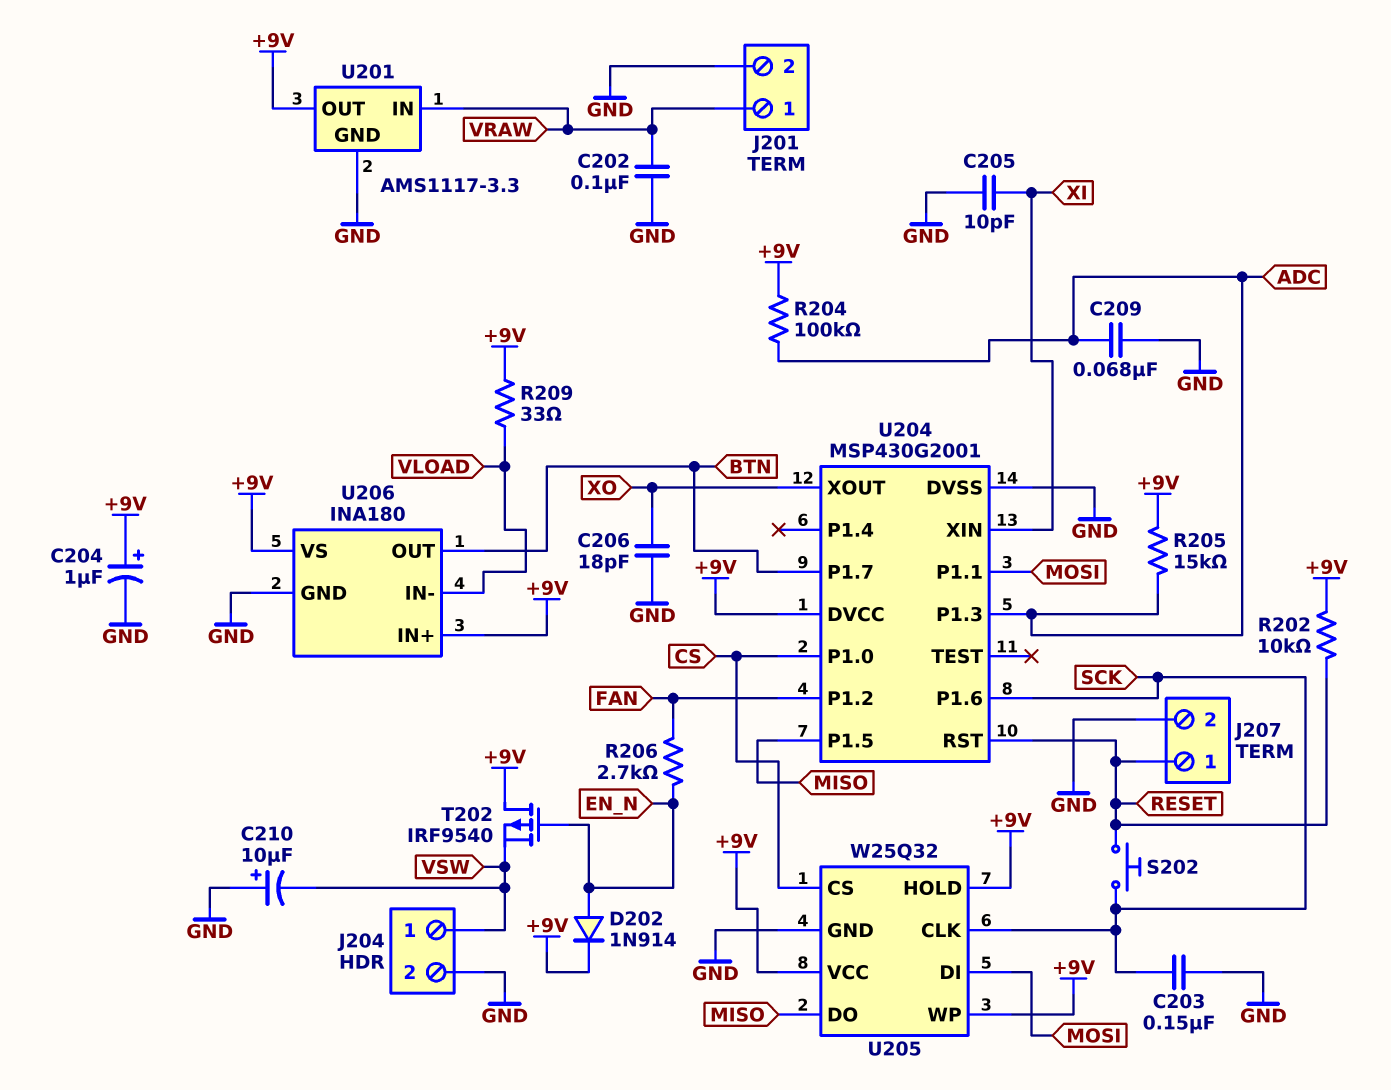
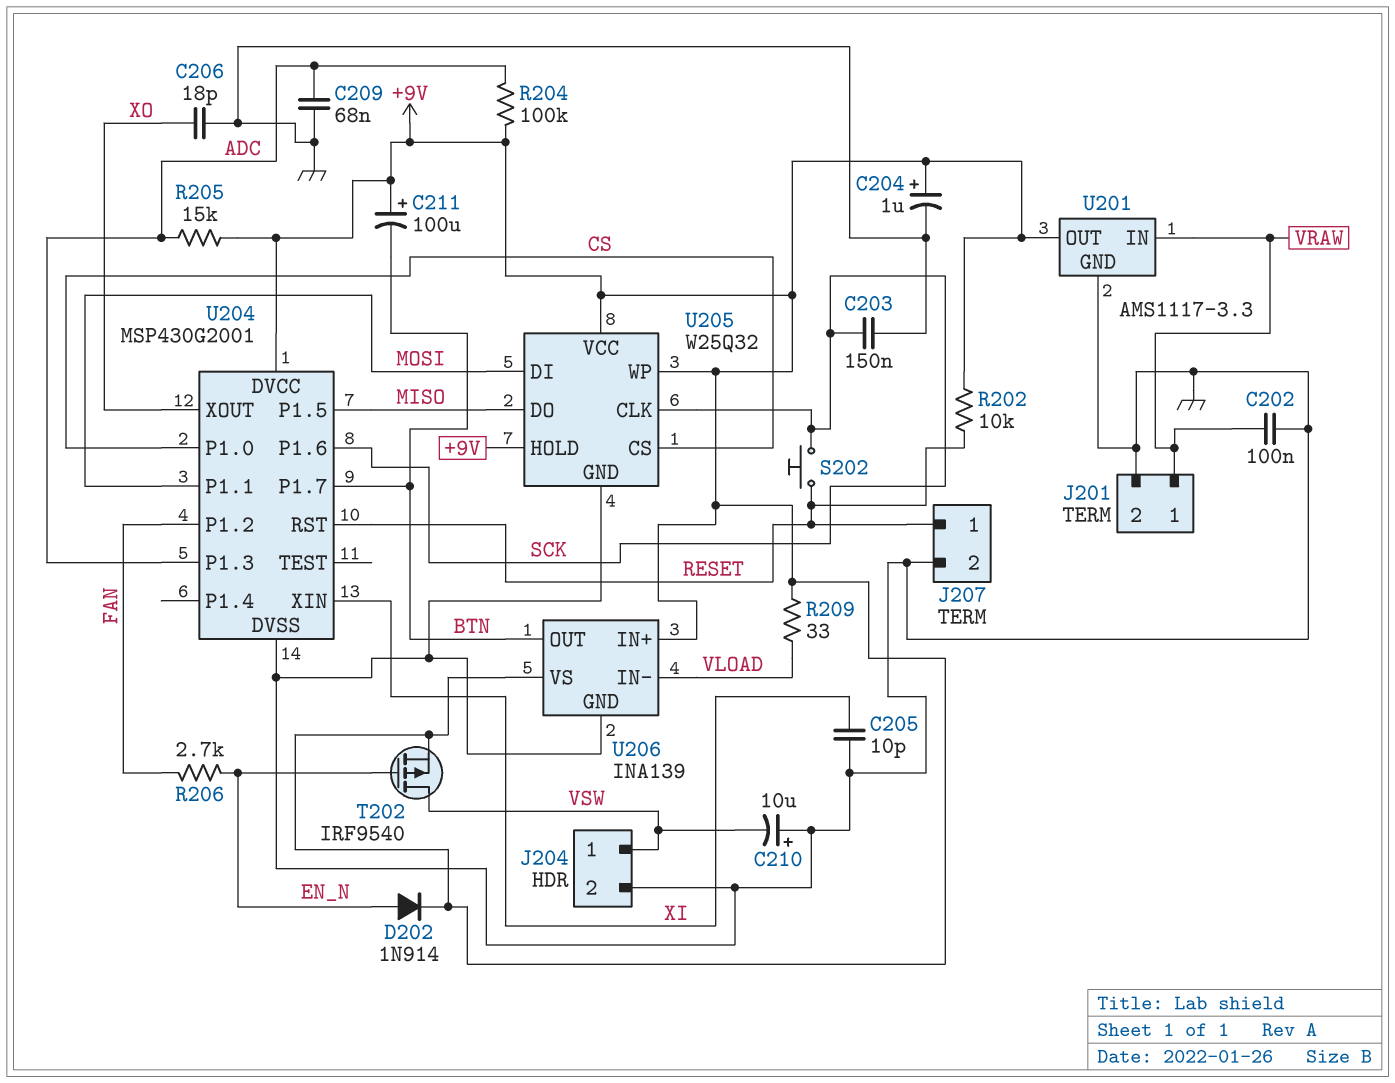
C211: none -> 100uF (plus +9V, minus BTN)
T202: PMOS IRF9540 (G EN_N, D +9V, S VSW) -> PMOS IRF9540 (G EN_N, D VSW, S +9V)
U206: INA180 -> INA139

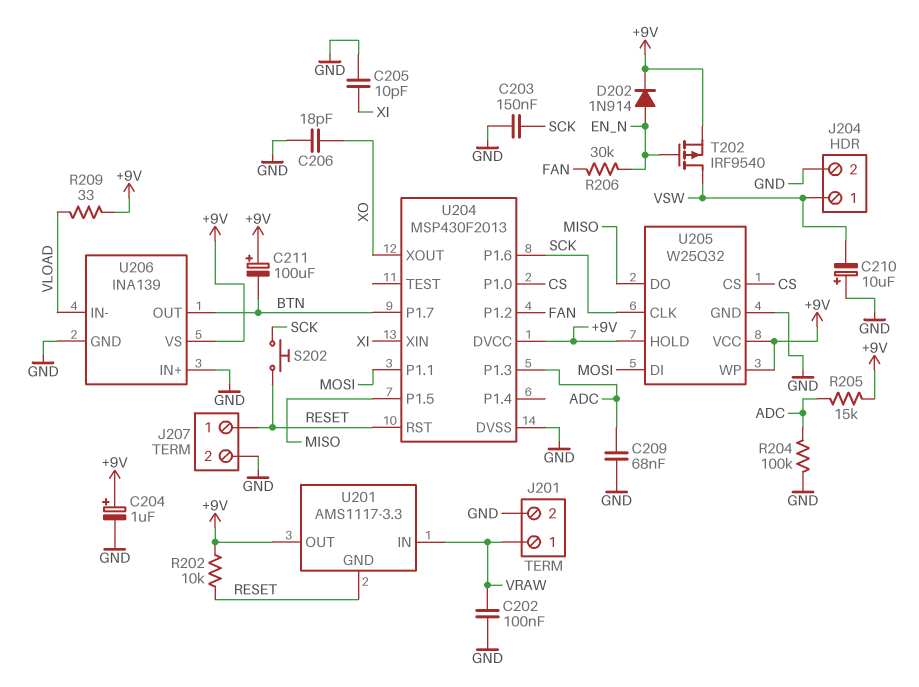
R204: 100k (+9V, ADC) -> 100k (ADC, GND)
R206: 2.7k (EN_N, FAN) -> 30k (EN_N, FAN)
U201 pin GND: GND -> RESET
U204: MSP430G2001 -> MSP430F2013
U206 pin IN+: +9V -> GND

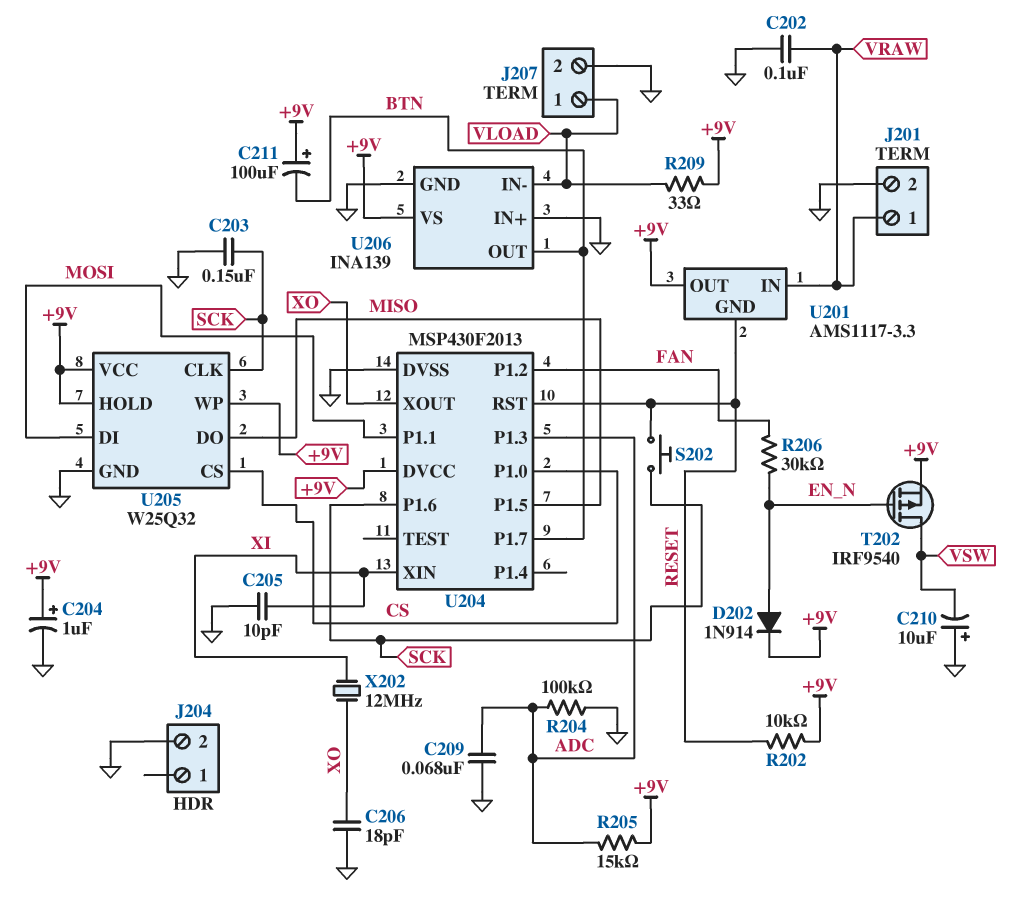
J204 pin 1: VSW -> none
J207 pin 1: RESET -> VLOAD
X202: none -> 12MHz (XI, XO)

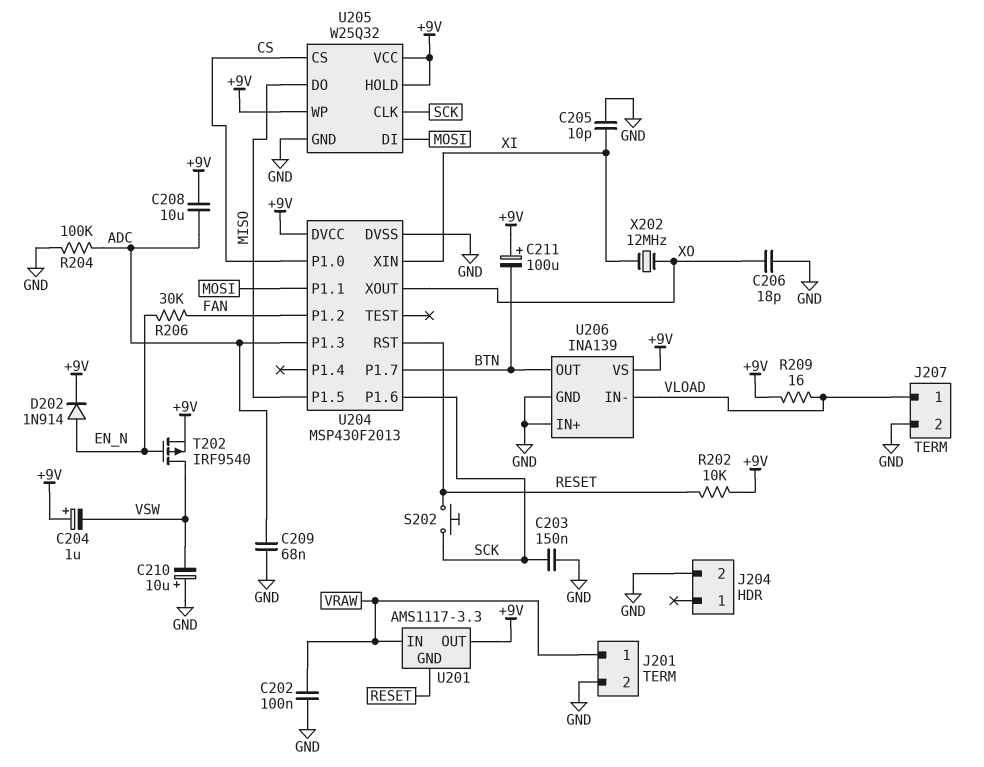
C204: 1uF (plus +9V, minus GND) -> 1uF (plus +9V, minus VSW)
C208: none -> 10uF (+9V, ADC)
R205: 15k (+9V, ADC) -> none
R209: 33 (+9V, VLOAD) -> 16 (+9V, VLOAD)

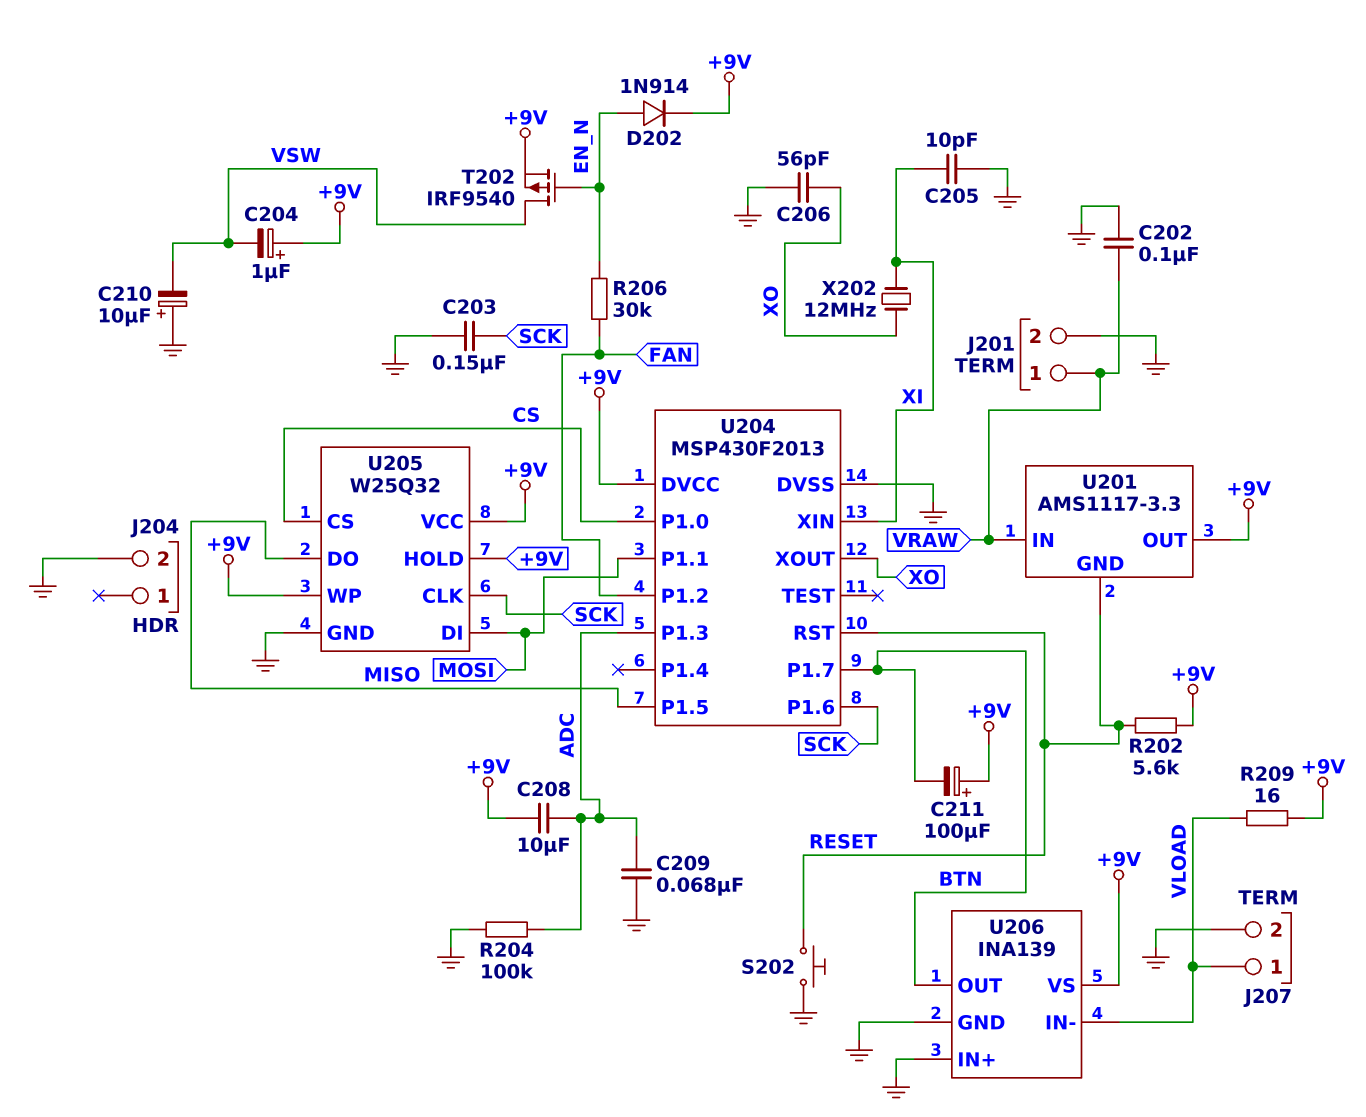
C206: 18pF (GND, XO) -> 56pF (GND, XO)
R202: 10k (+9V, RESET) -> 5.6k (+9V, RESET)
S202: button (RESET, SCK) -> button (GND, RESET)

